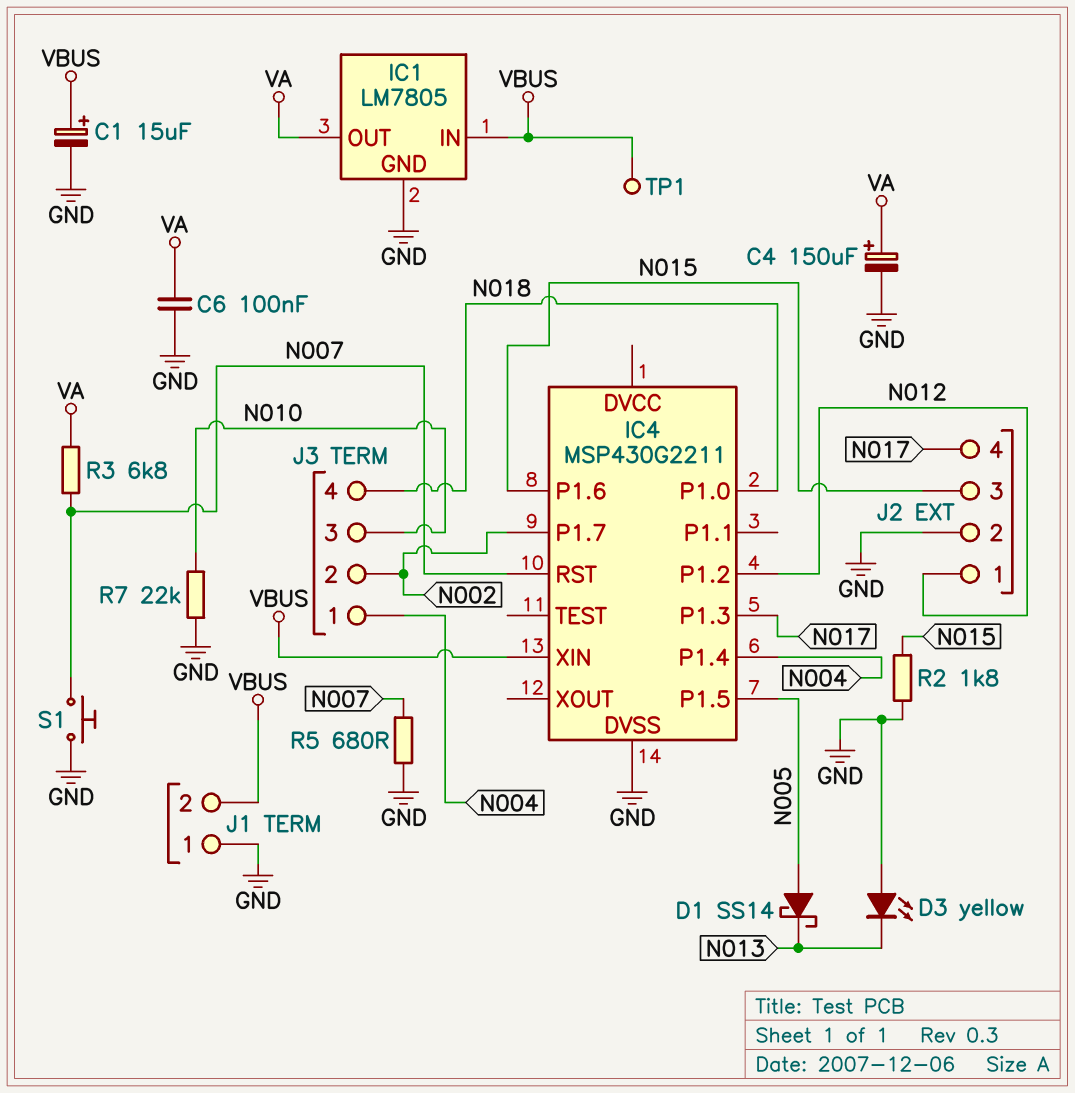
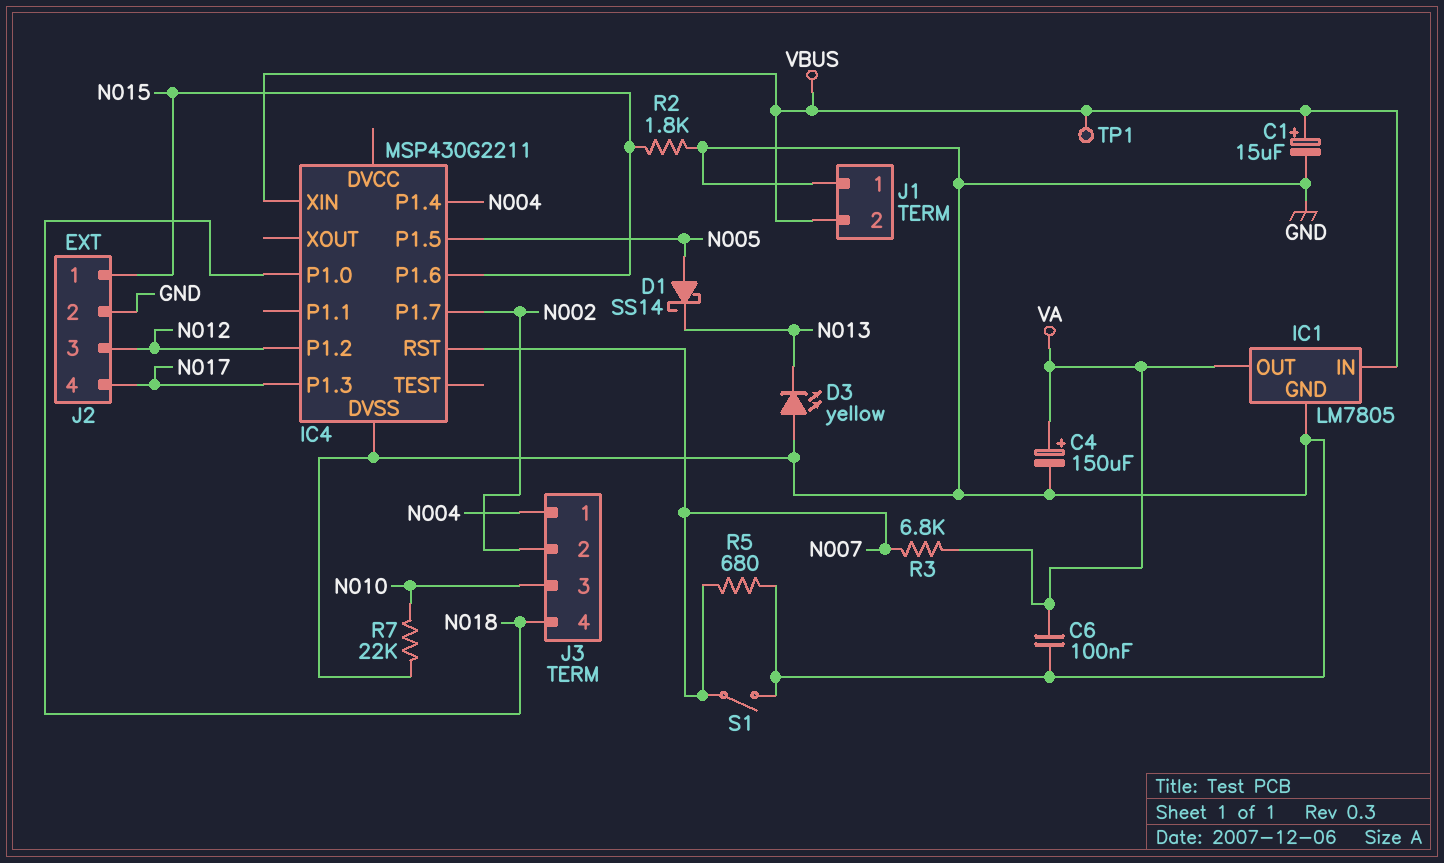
J2 pin 1: N012 -> N015
J2 pin 3: N015 -> N012
S1: button (GND, N007) -> switch (GND, N007)

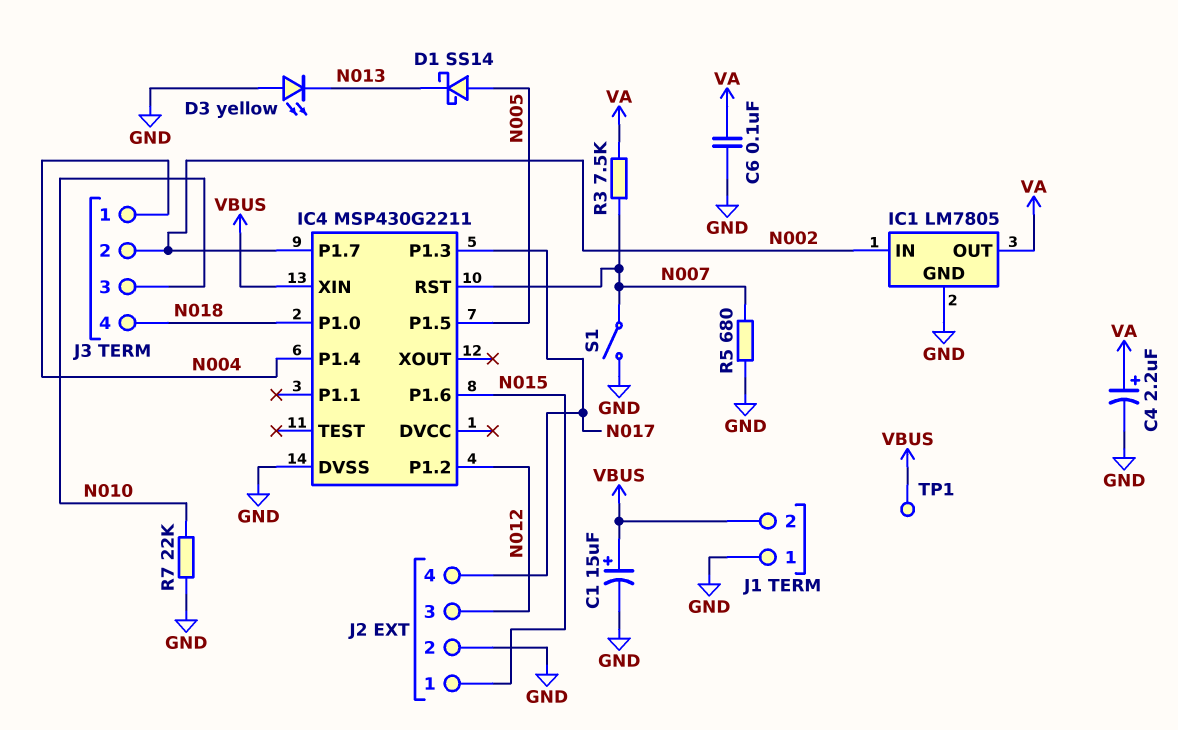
C4: 150uF (plus VA, minus GND) -> 2.2uF (plus VA, minus GND)
IC1 pin IN: VBUS -> N002
R2: 1.8k (GND, N015) -> none
R3: 6.8k (N007, VA) -> 7.5k (N007, VA)

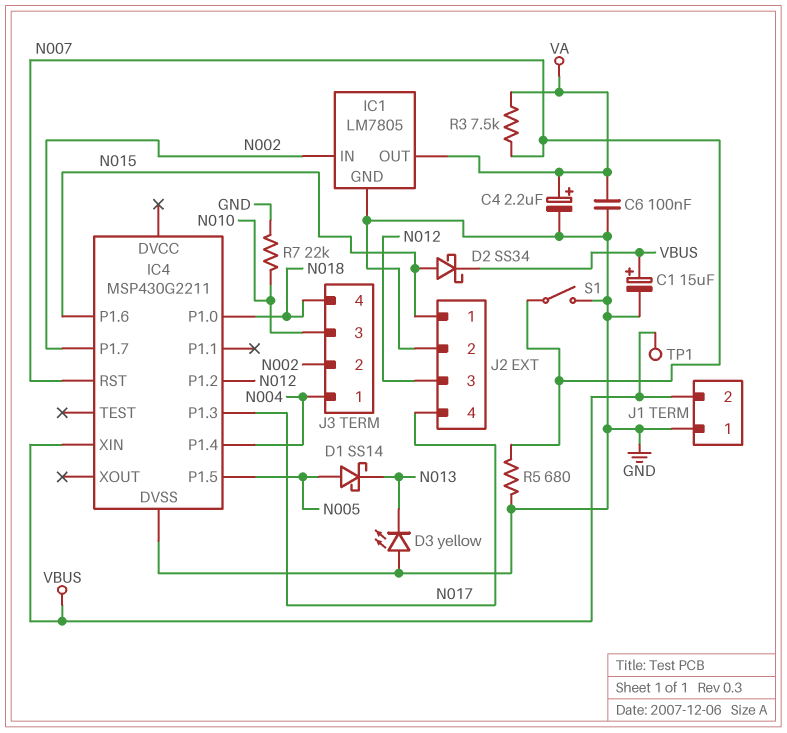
D2: none -> schottky SS34 (A N015, K VBUS)

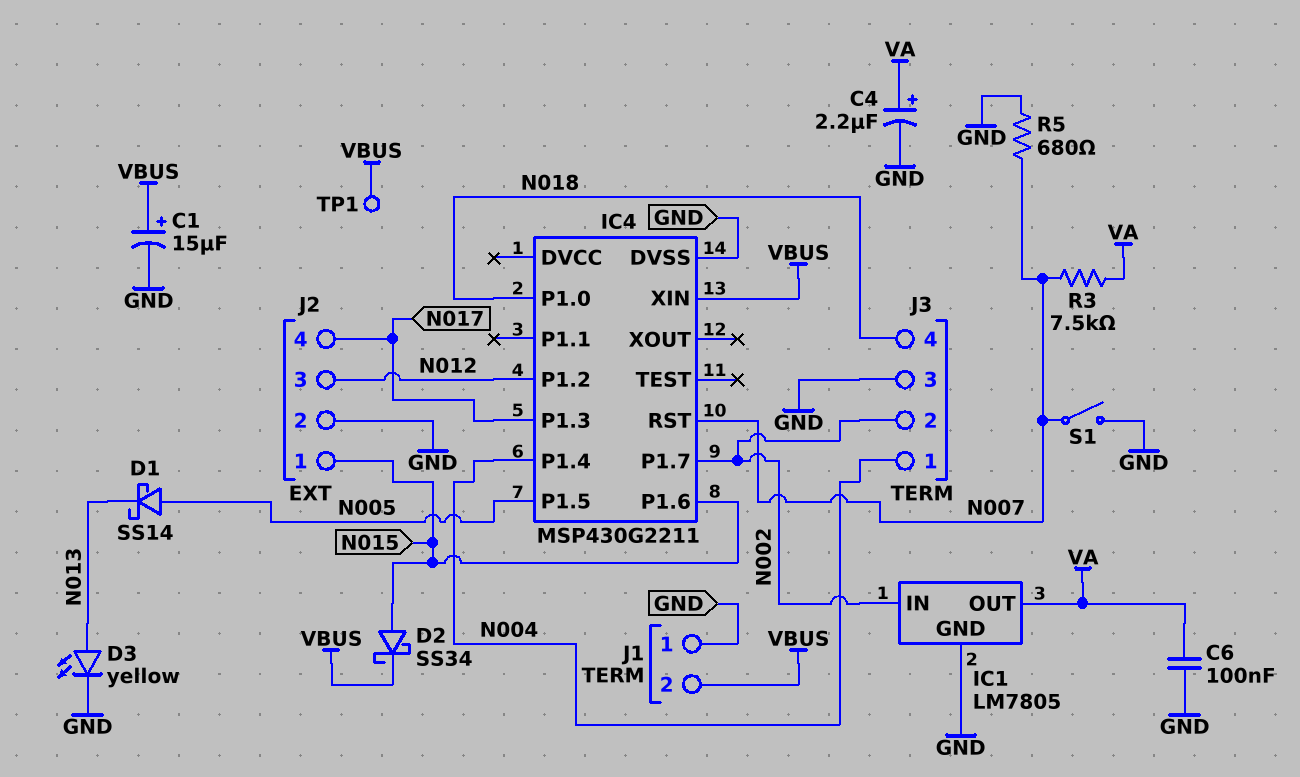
D3: LED yellow (A GND, K N013) -> LED yellow (A N013, K GND)
J3 pin 3: N010 -> GND
R7: 22k (GND, N010) -> none

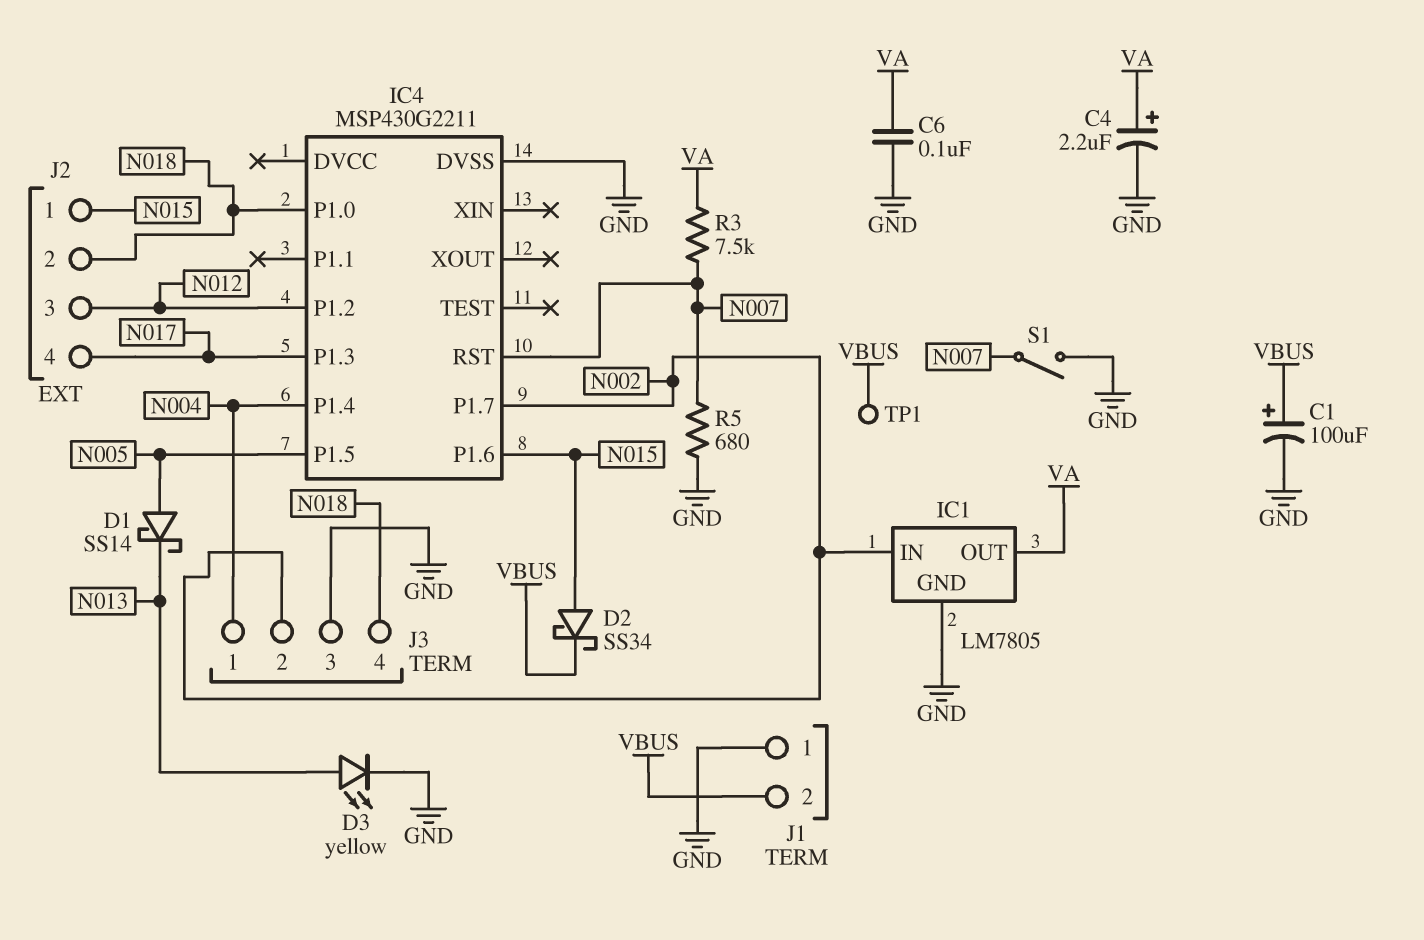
C1: 15uF (plus VBUS, minus GND) -> 100uF (plus VBUS, minus GND)
IC4 pin XIN: VBUS -> none
J2 pin 2: GND -> N018

